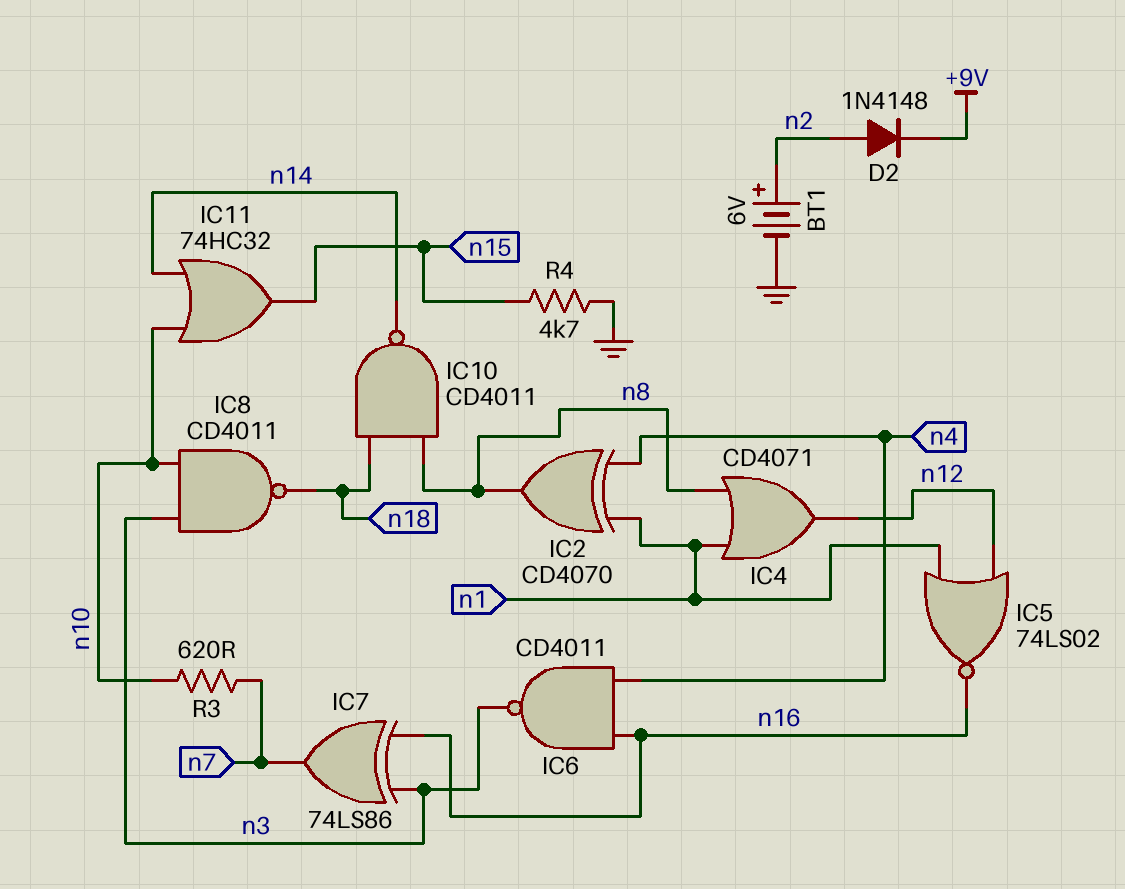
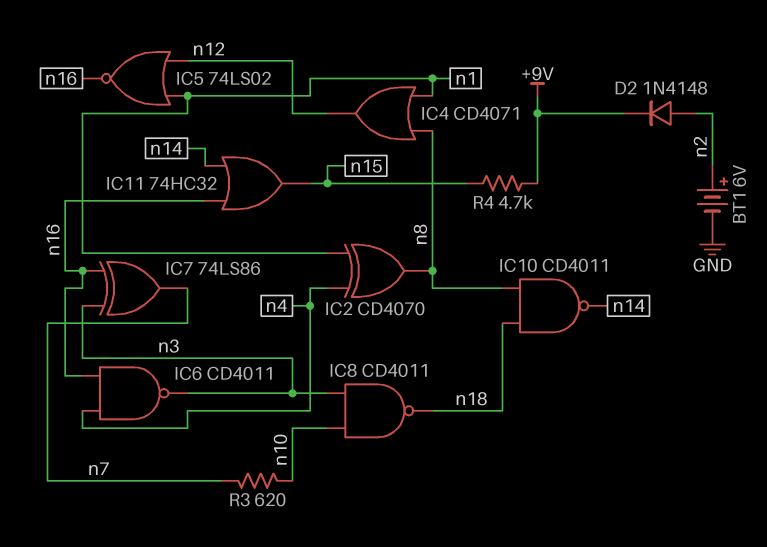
IC11: OR 74HC32 (in n10, in n14, out n15) -> OR 74HC32 (in n14, in n16, out n15)
R4: 4.7k (GND, n15) -> 4.7k (+9V, n15)

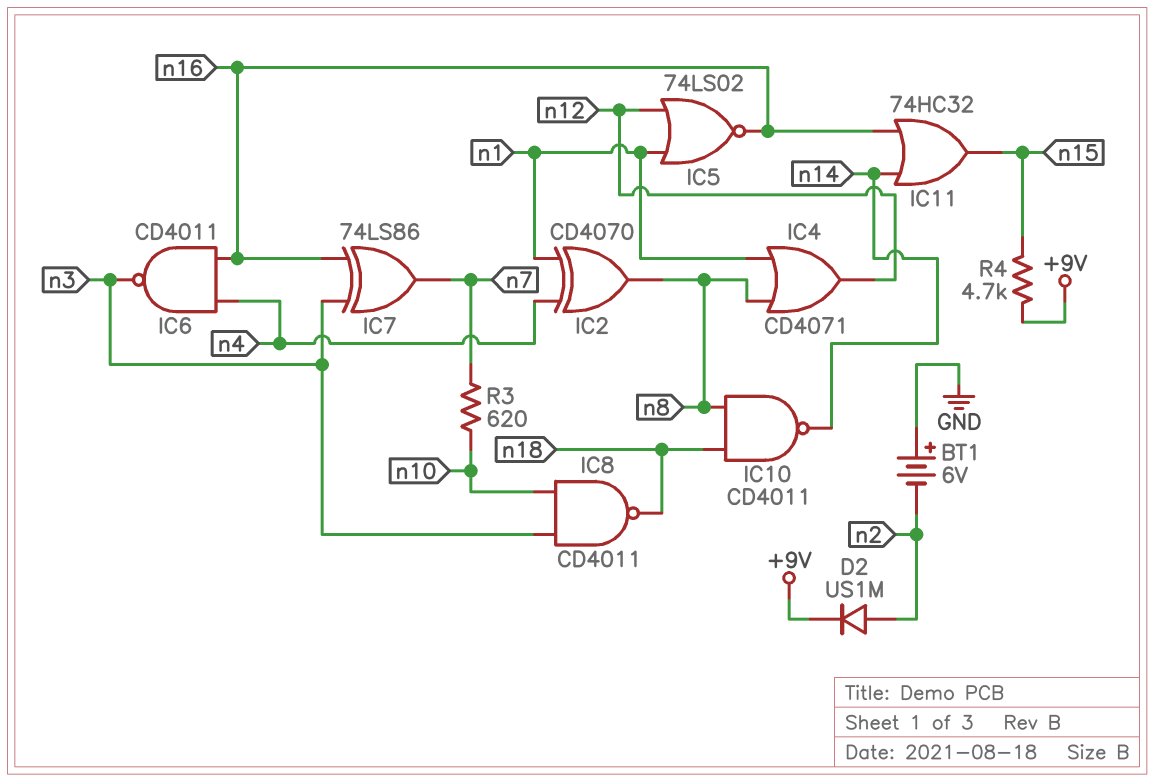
BT1: 6V (plus n2, minus GND) -> 6V (plus GND, minus n2)
D2: diode 1N4148 (A n2, K +9V) -> diode US1M (A n2, K +9V)

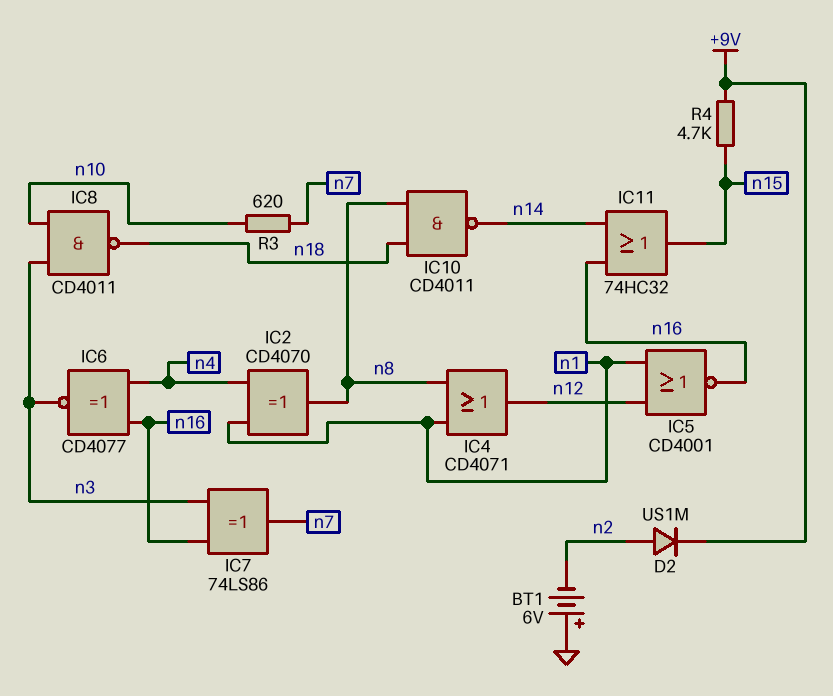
IC5: NOR 74LS02 (in n1, in n12, out n16) -> NOR CD4001 (in n1, in n12, out n16)
IC6: NAND CD4011 (in n4, in n16, out n3) -> XNOR CD4077 (in n4, in n16, out n3)

